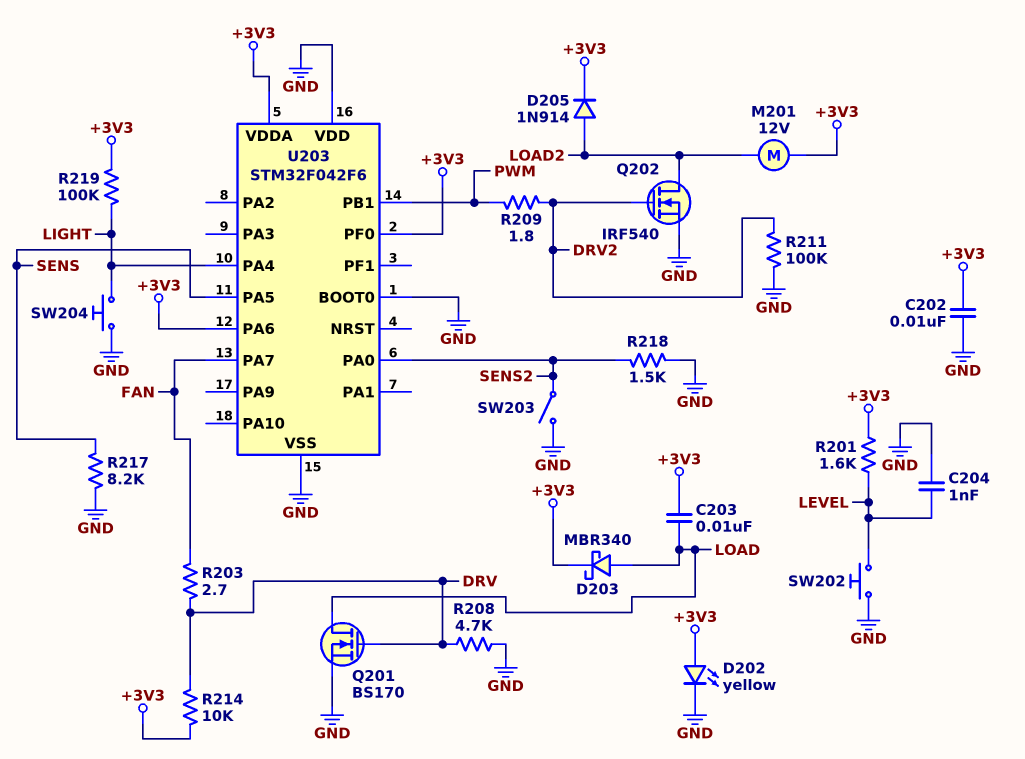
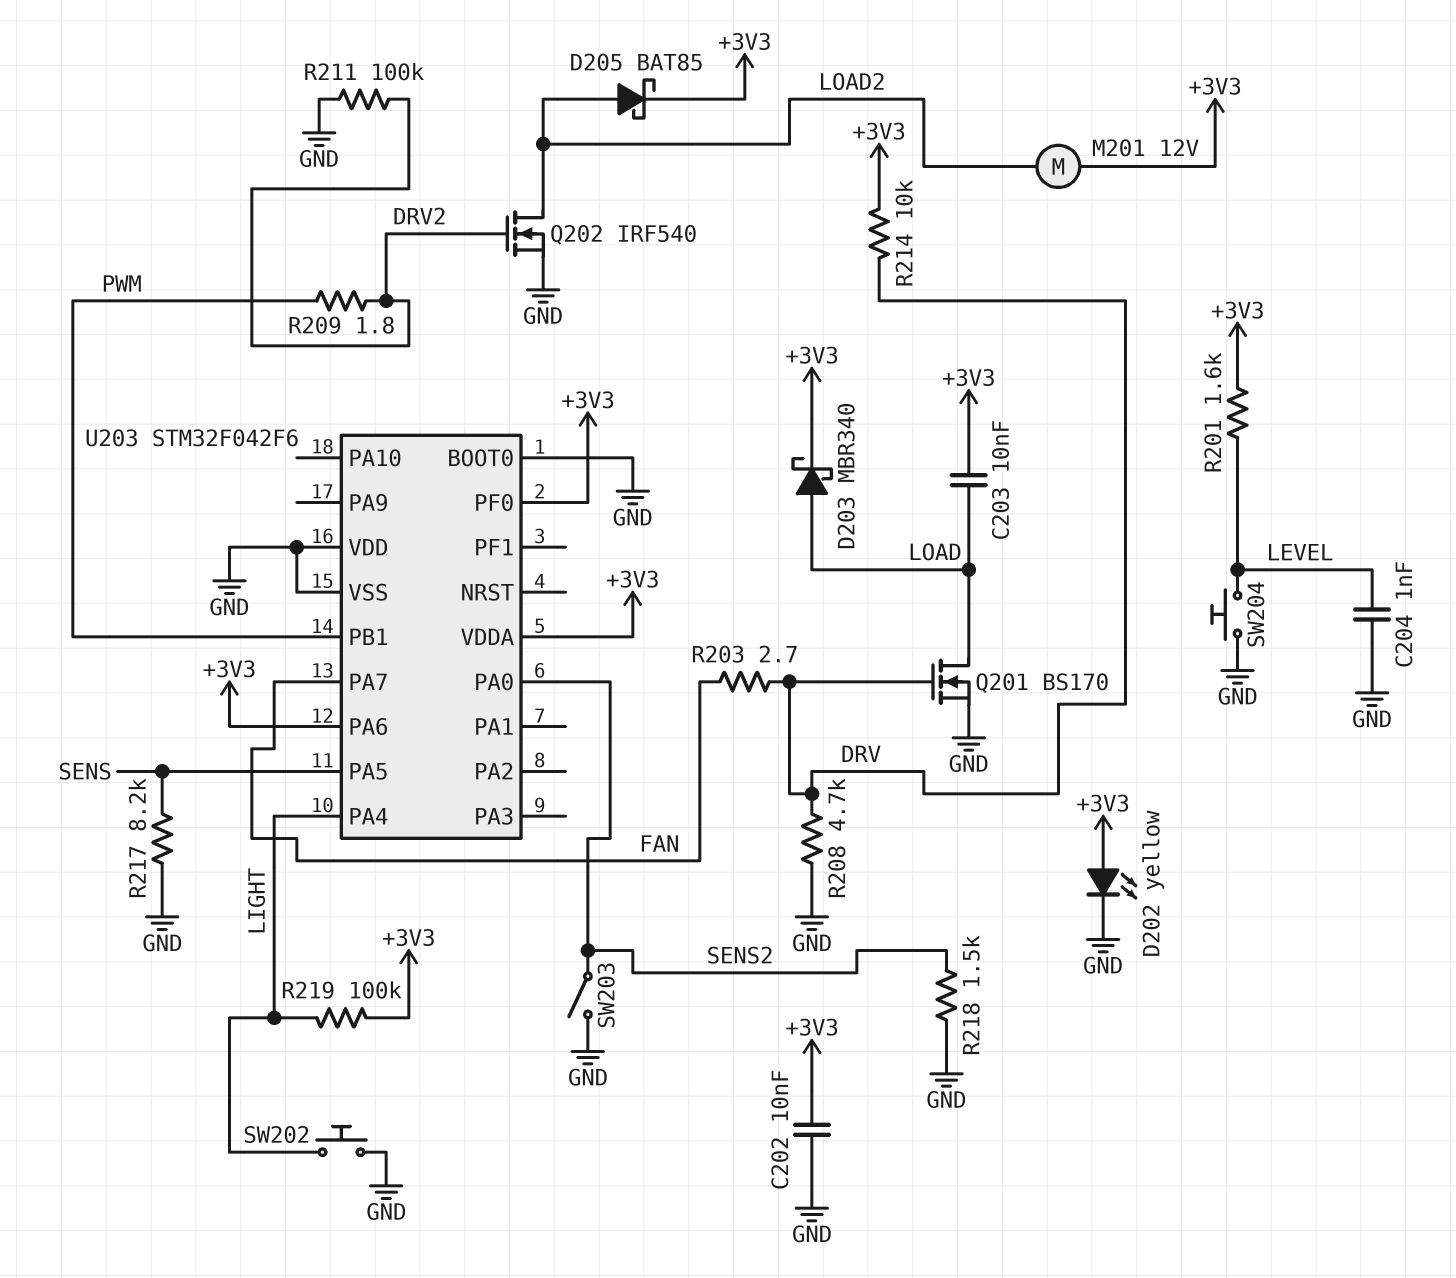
D205: diode 1N914 (A LOAD2, K +3V3) -> schottky BAT85 (A LOAD2, K +3V3)
SW202: button (GND, LEVEL) -> button (GND, LIGHT)
SW204: button (GND, LIGHT) -> button (GND, LEVEL)

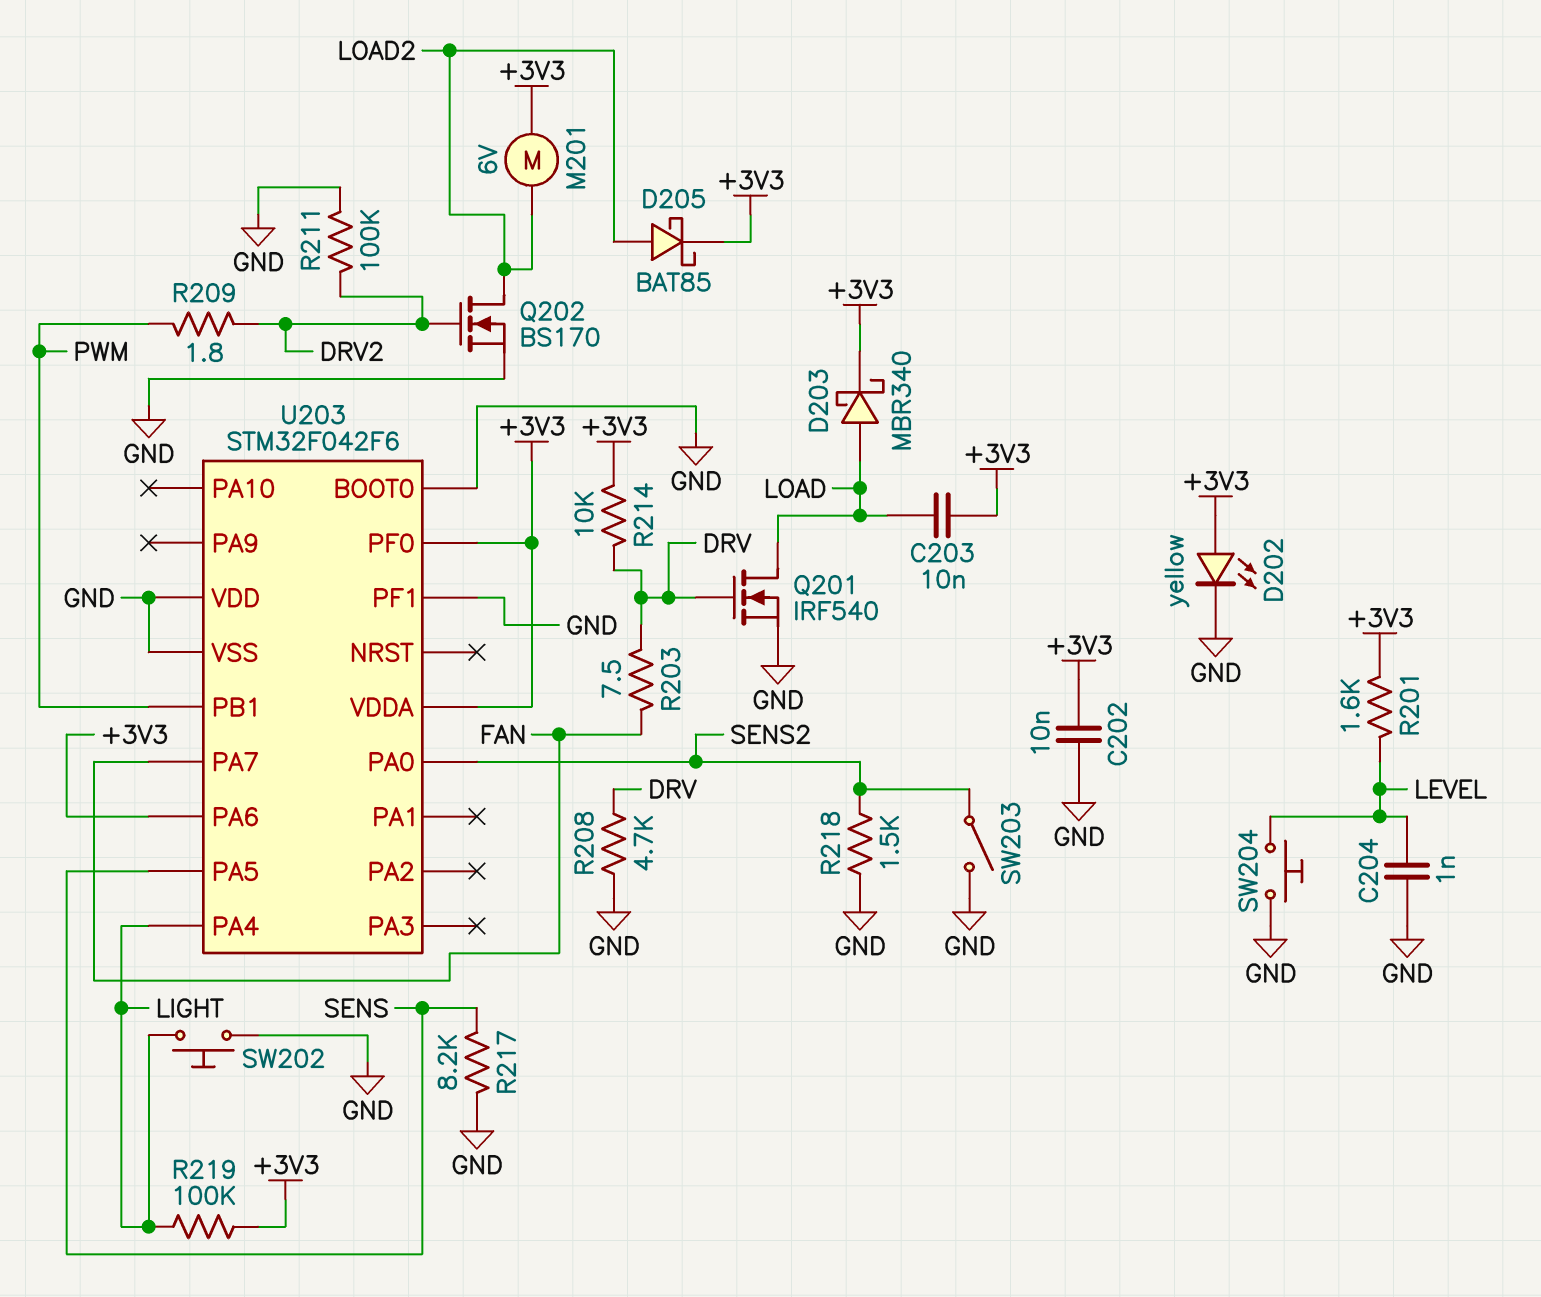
M201: motor 12V (+3V3, LOAD2) -> motor 6V (+3V3, LOAD2)
Q201: NMOS BS170 (G DRV, D LOAD, S GND) -> NMOS IRF540 (G DRV, D LOAD, S GND)
Q202: NMOS IRF540 (G DRV2, D LOAD2, S GND) -> NMOS BS170 (G DRV2, D LOAD2, S GND)
R203: 2.7 (DRV, FAN) -> 7.5 (DRV, FAN)
U203 pin PF1: none -> GND

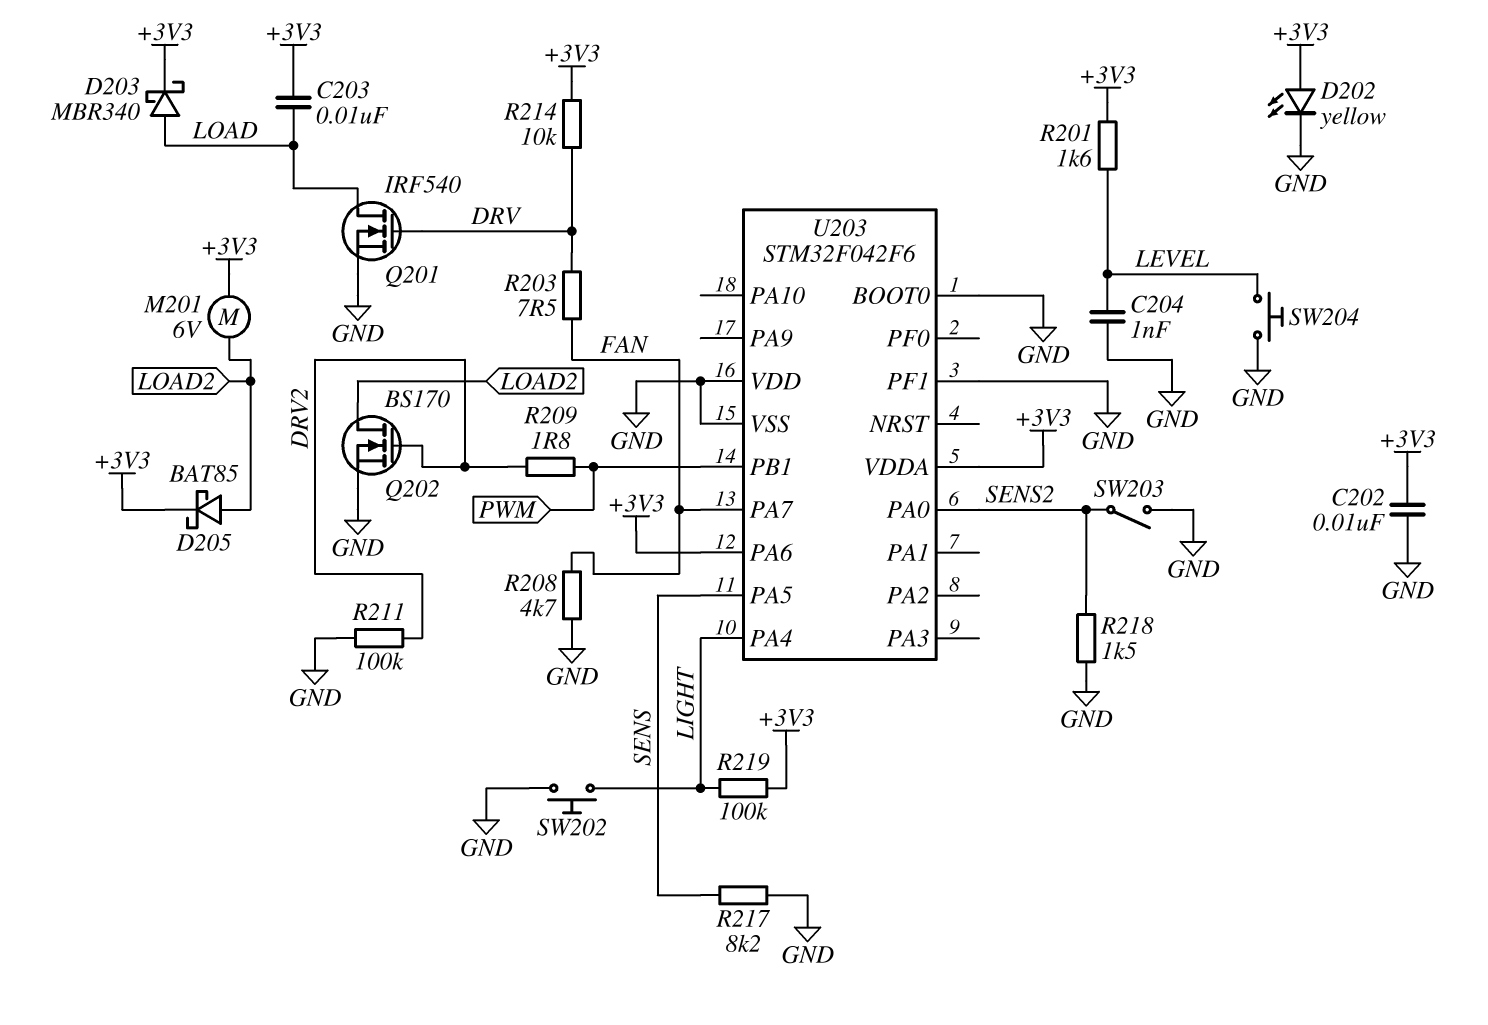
R208: 4.7k (DRV, GND) -> 4.7k (FAN, GND)
U203 pin PF0: +3V3 -> none

